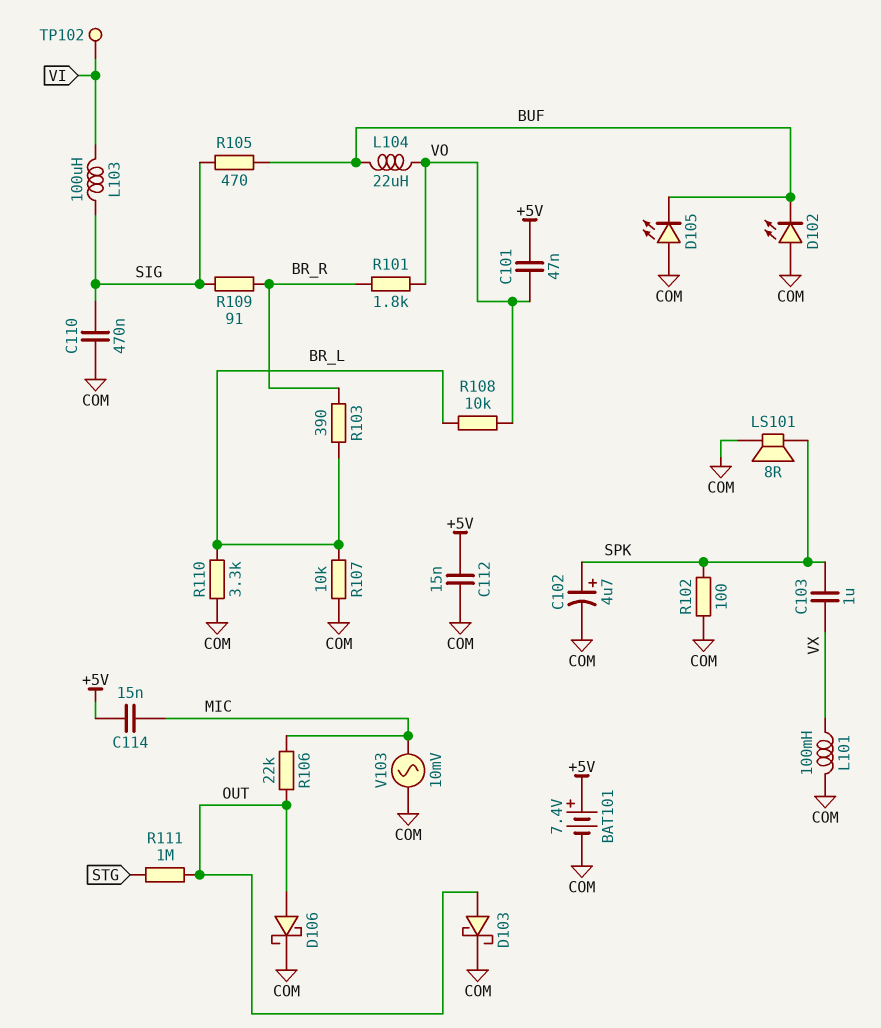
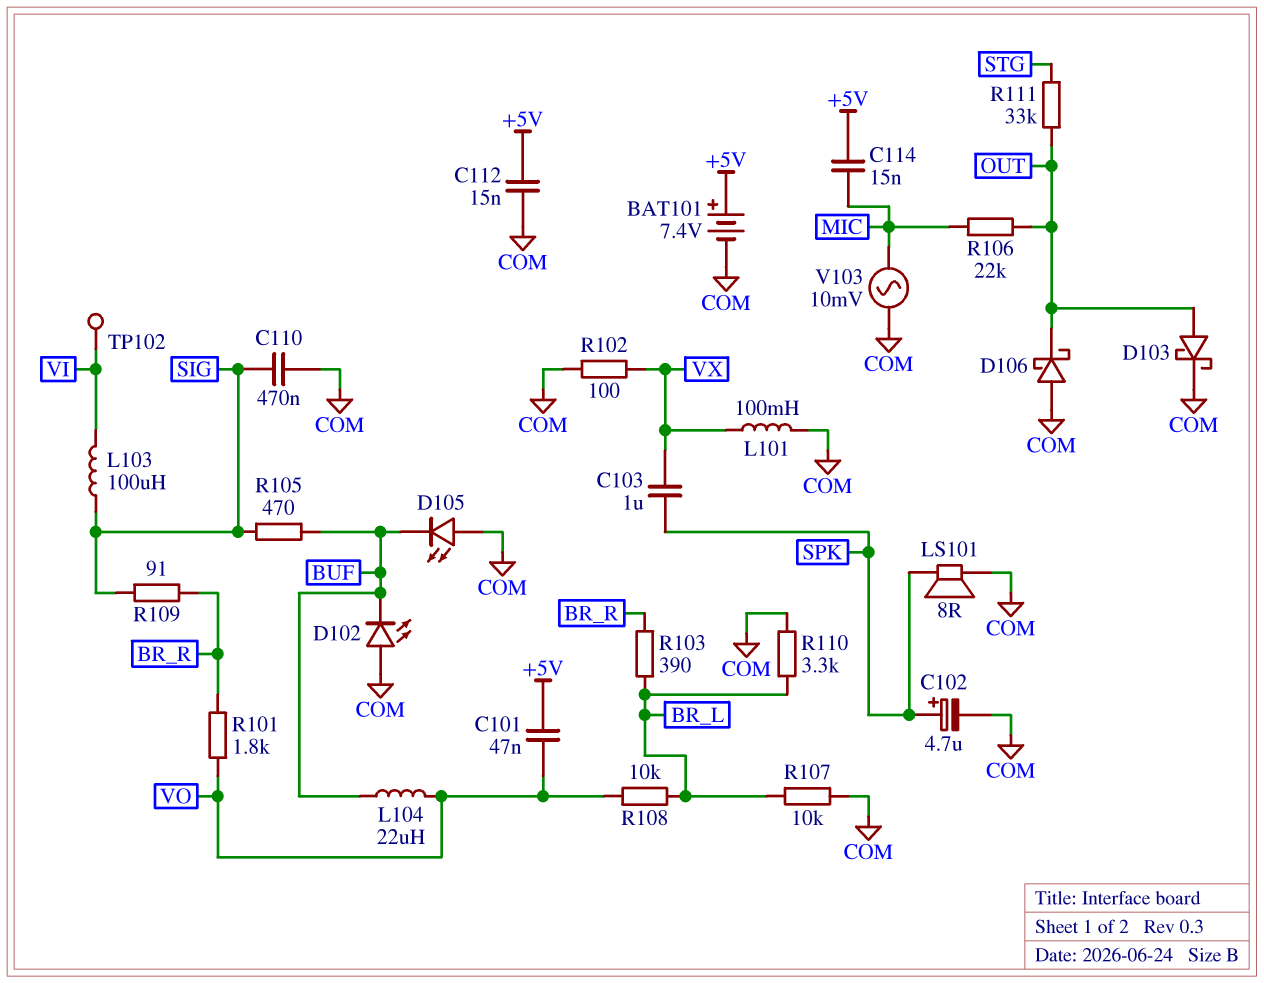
D106: schottky (A OUT, K COM) -> schottky (A COM, K OUT)
R102: 100 (COM, SPK) -> 100 (COM, VX)
R111: 1M (OUT, STG) -> 33k (OUT, STG)

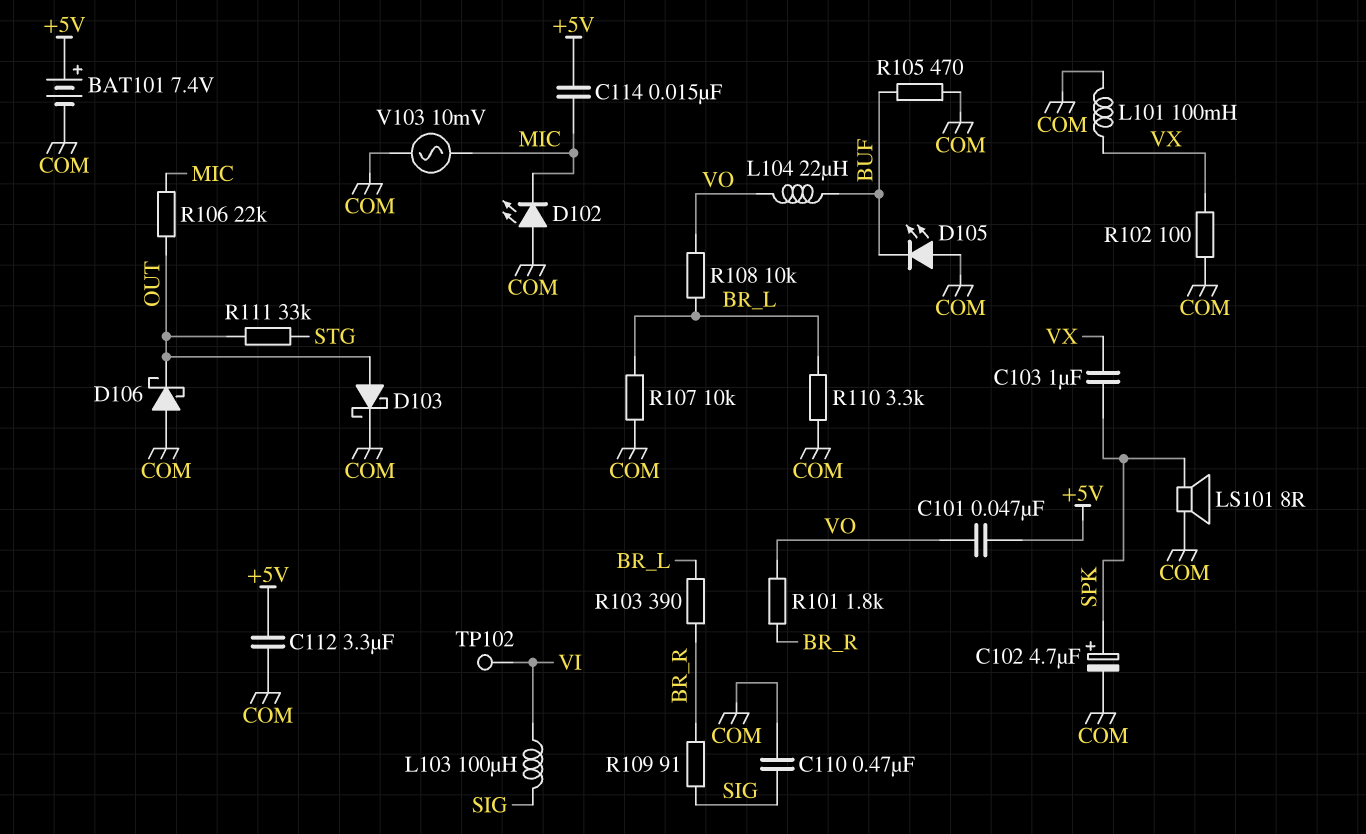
C112: 15nF (+5V, COM) -> 3.3uF (+5V, COM)
D102: LED (A COM, K BUF) -> LED (A COM, K MIC)
R105: 470 (BUF, SIG) -> 470 (BUF, COM)

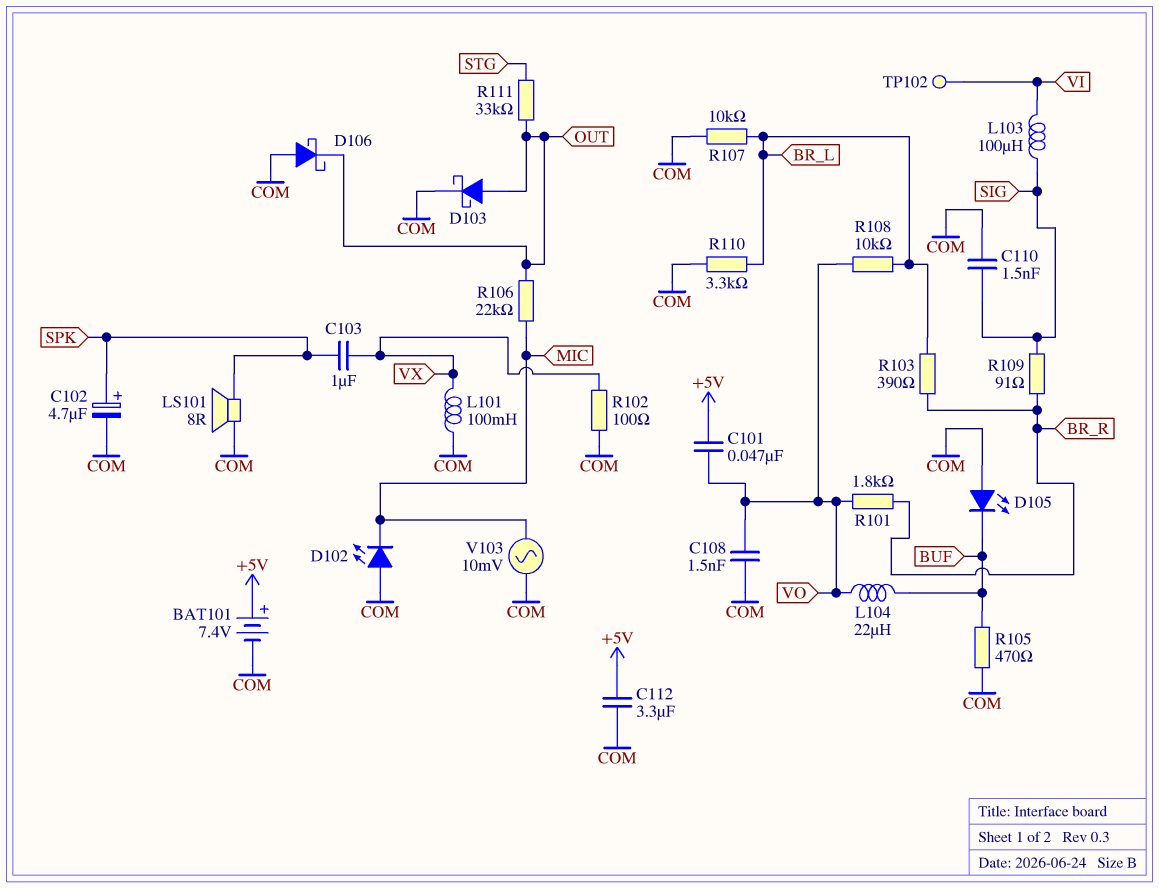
C108: none -> 1.5nF (COM, VO)
C110: 470nF (COM, SIG) -> 1.5nF (COM, SIG)
C114: 15nF (+5V, MIC) -> none

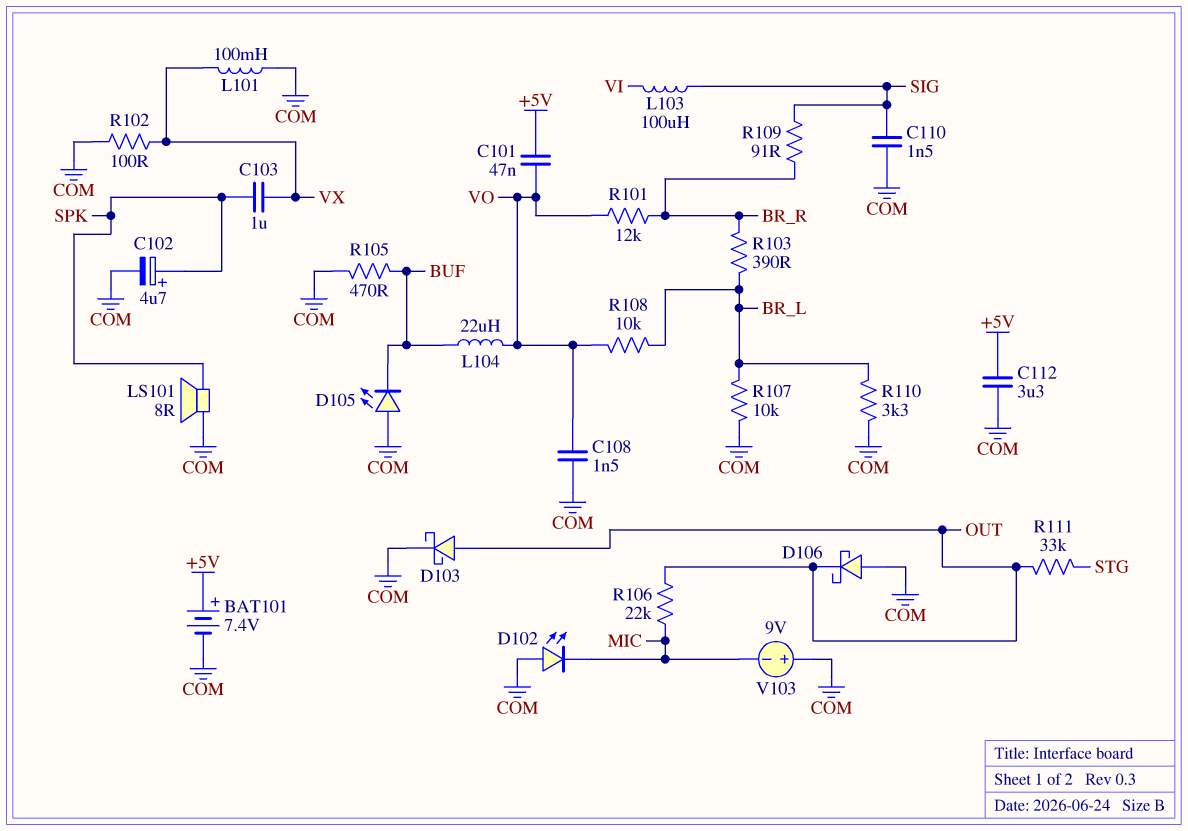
R101: 1.8k (BR_R, VO) -> 12k (BR_R, VO)
TP102: test point (VI) -> none
V103: AC 10mV (COM, MIC) -> 9V (plus COM, minus MIC)

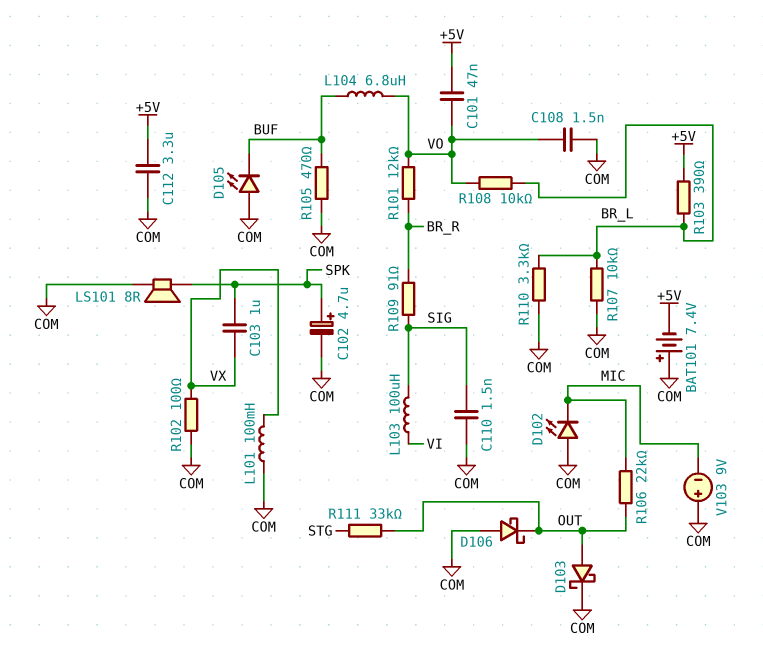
BAT101: 7.4V (plus +5V, minus COM) -> 7.4V (plus COM, minus +5V)
L104: 22uH (BUF, VO) -> 6.8uH (BUF, VO)
R103: 390 (BR_L, BR_R) -> 390 (+5V, BR_L)

